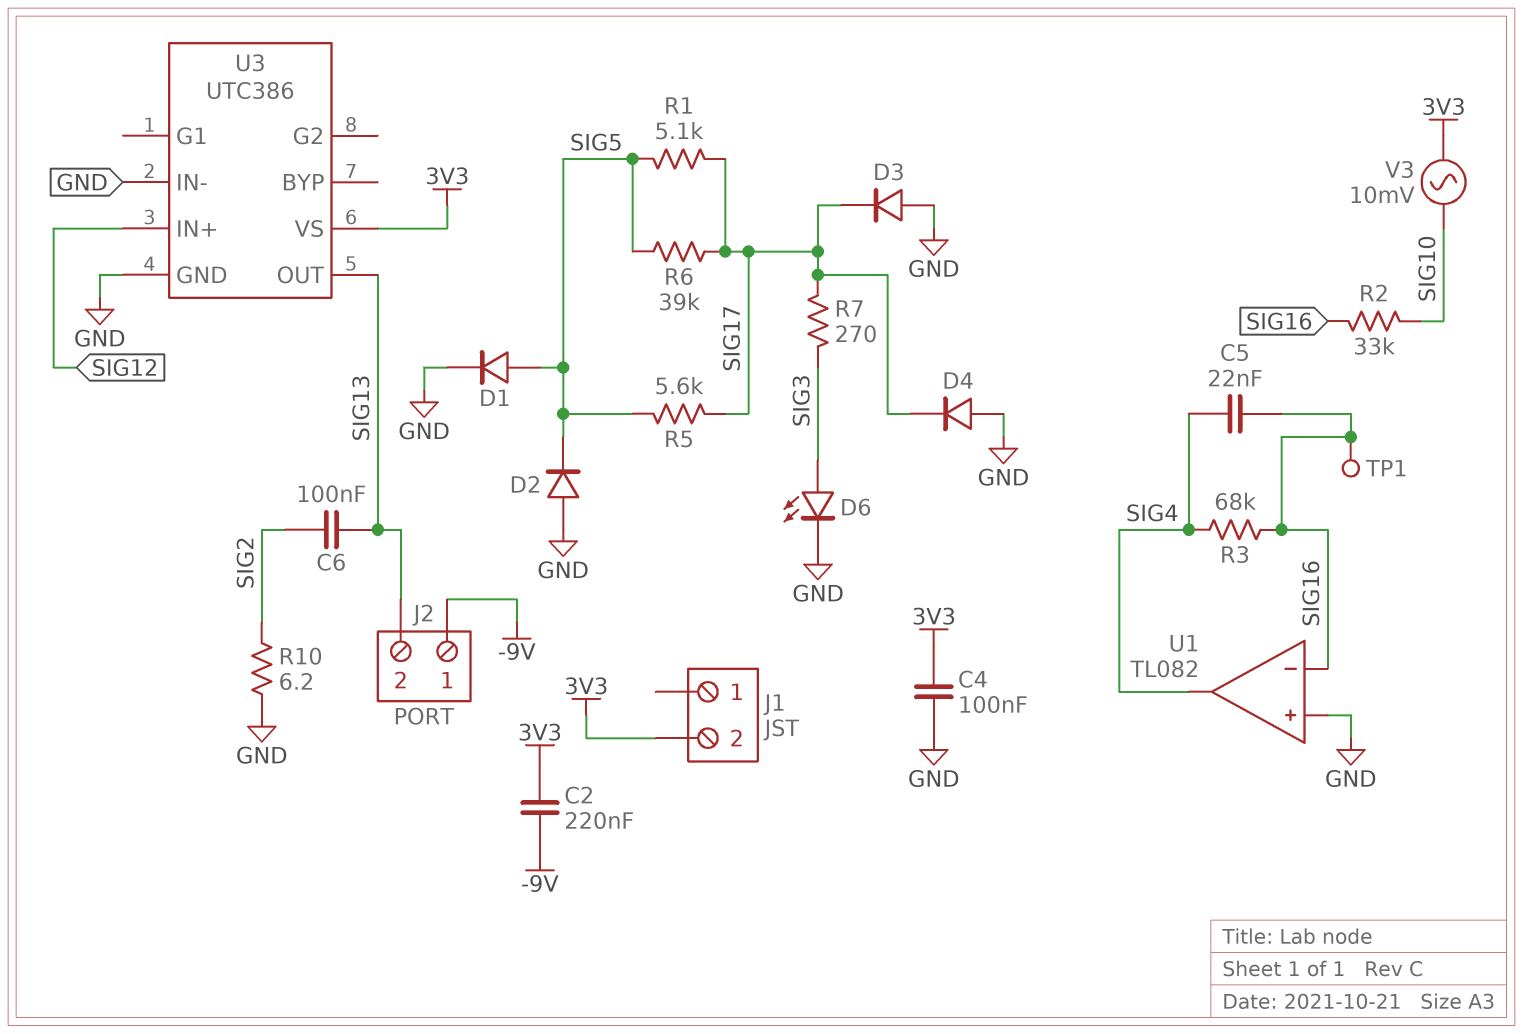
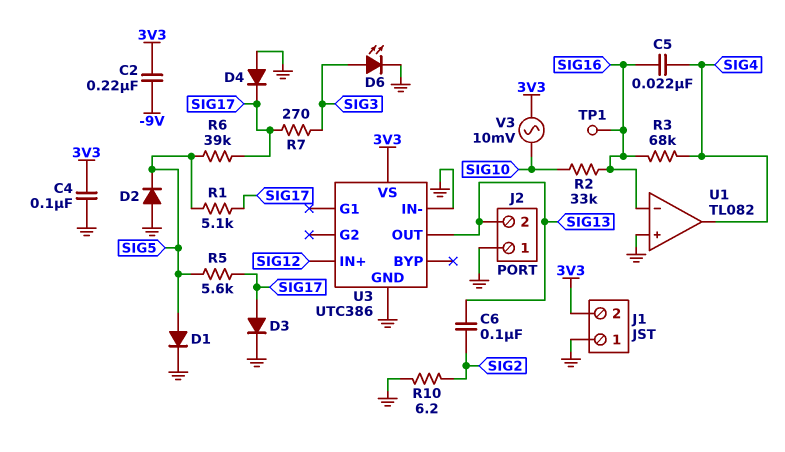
D3: diode (A GND, K SIG17) -> diode (A SIG17, K GND)
J1 pin 1: none -> GND
J2 pin 1: -9V -> GND

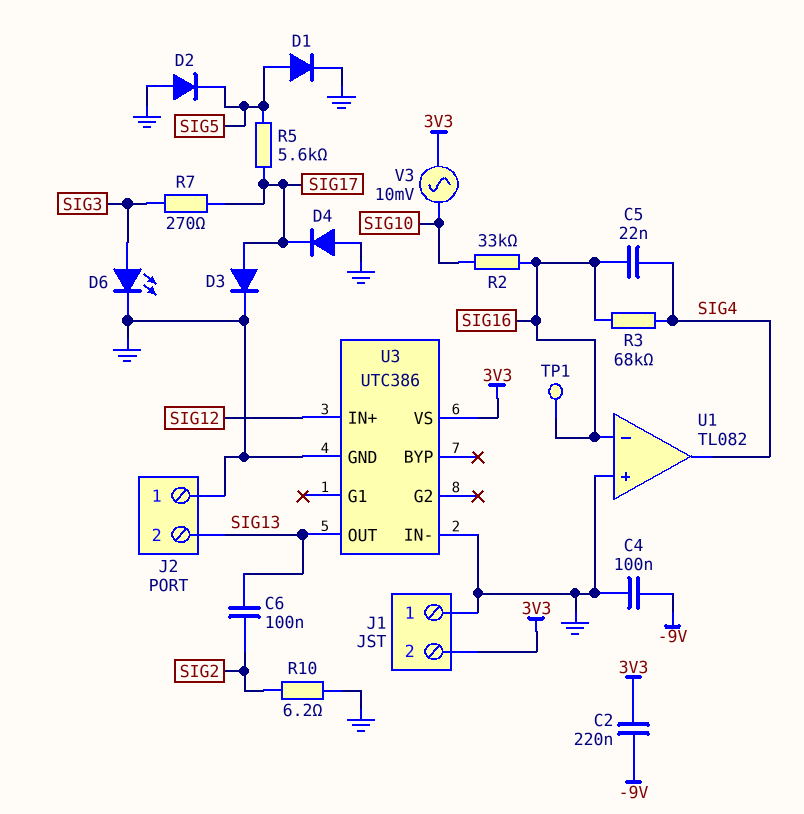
C4: 100nF (3V3, GND) -> 100nF (-9V, GND)
R1: 5.1k (SIG5, SIG17) -> none
R6: 39k (SIG5, SIG17) -> none

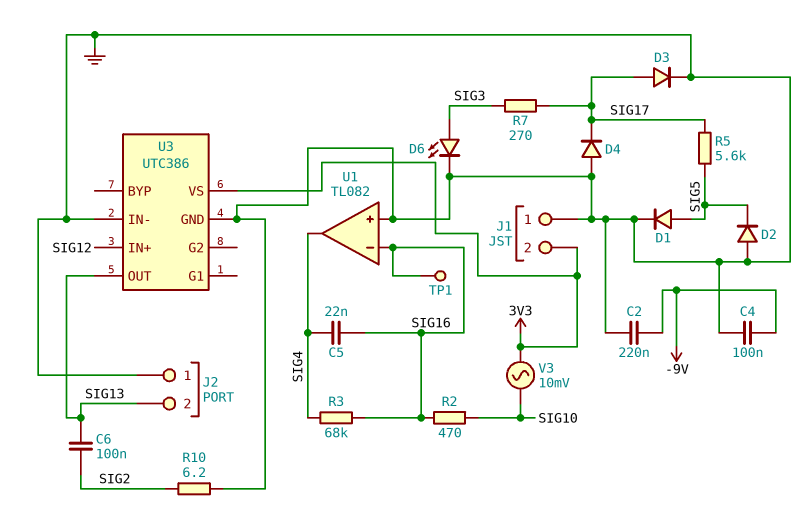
C2: 220nF (-9V, 3V3) -> 220nF (-9V, GND)
R2: 33k (SIG10, SIG16) -> 470 (SIG10, SIG16)

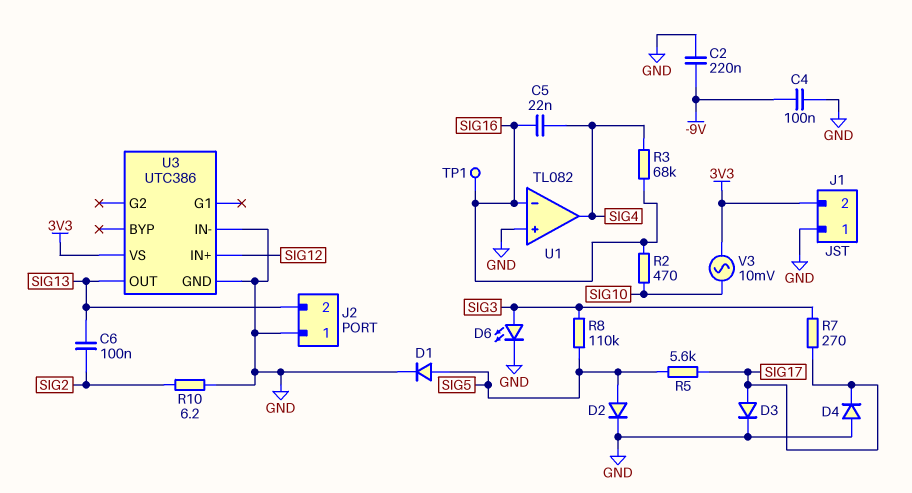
D2: diode (A GND, K SIG5) -> diode (A SIG5, K GND)
R8: none -> 110k (SIG3, SIG5)

